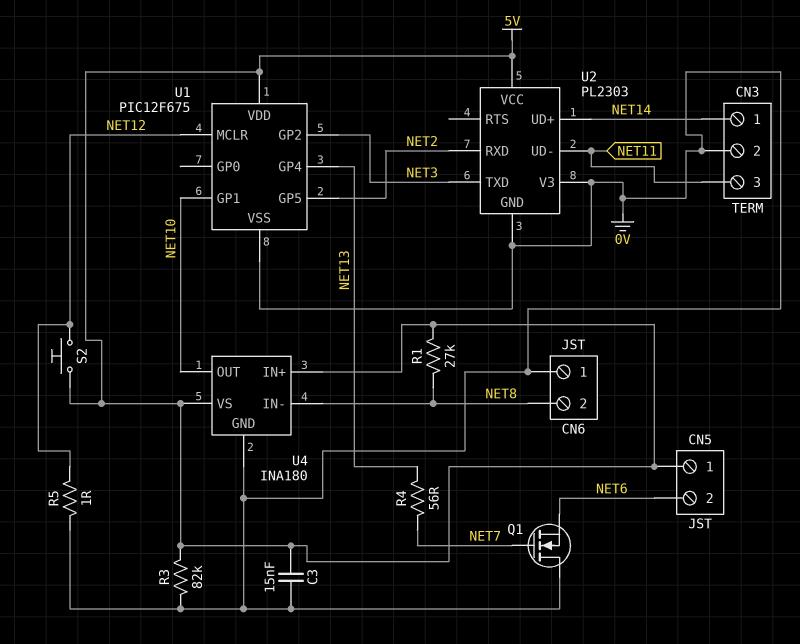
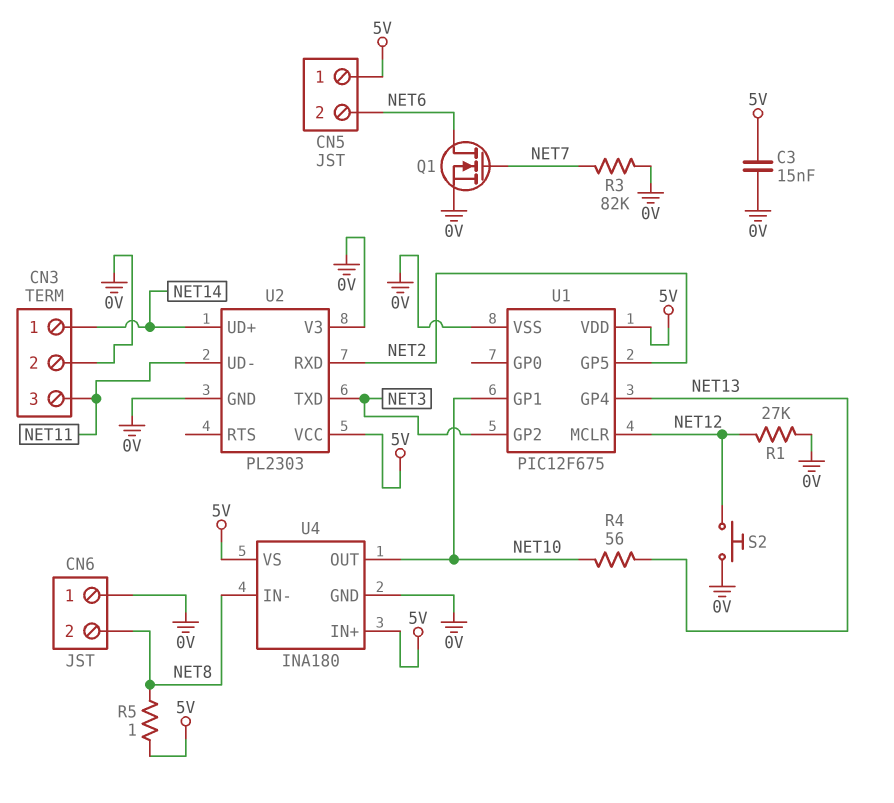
Q1: NMOS (G NET7, D 0V, S NET6) -> NMOS (G NET7, D NET6, S 0V)
R1: 27k (5V, NET8) -> 27k (0V, NET12)
R3: 82k (0V, 5V) -> 82k (0V, NET7)
R4: 56 (NET7, NET13) -> 56 (NET10, NET13)
R5: 1 (0V, NET12) -> 1 (5V, NET8)
S2: button (5V, NET12) -> button (0V, NET12)

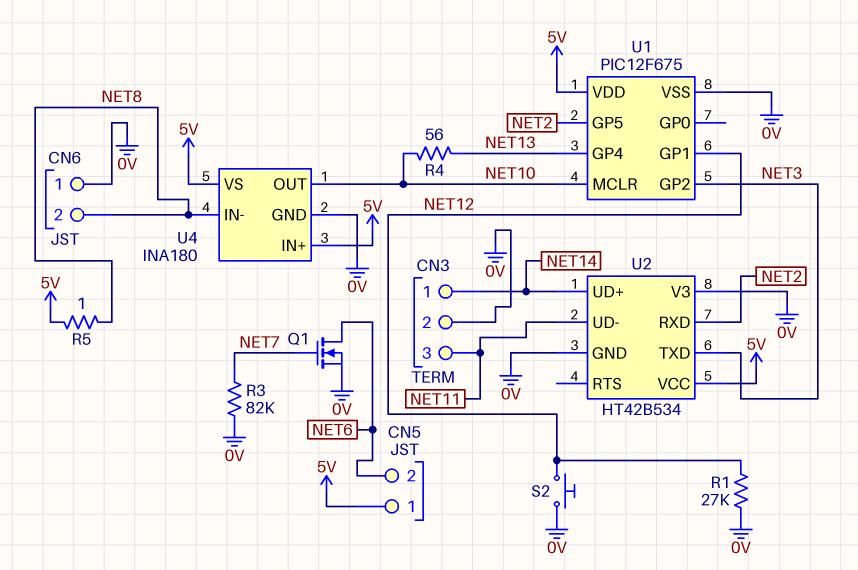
C3: 15nF (0V, 5V) -> none
U1 pin GP1: NET10 -> NET12
U1 pin MCLR: NET12 -> NET10
U2: PL2303 -> HT42B534

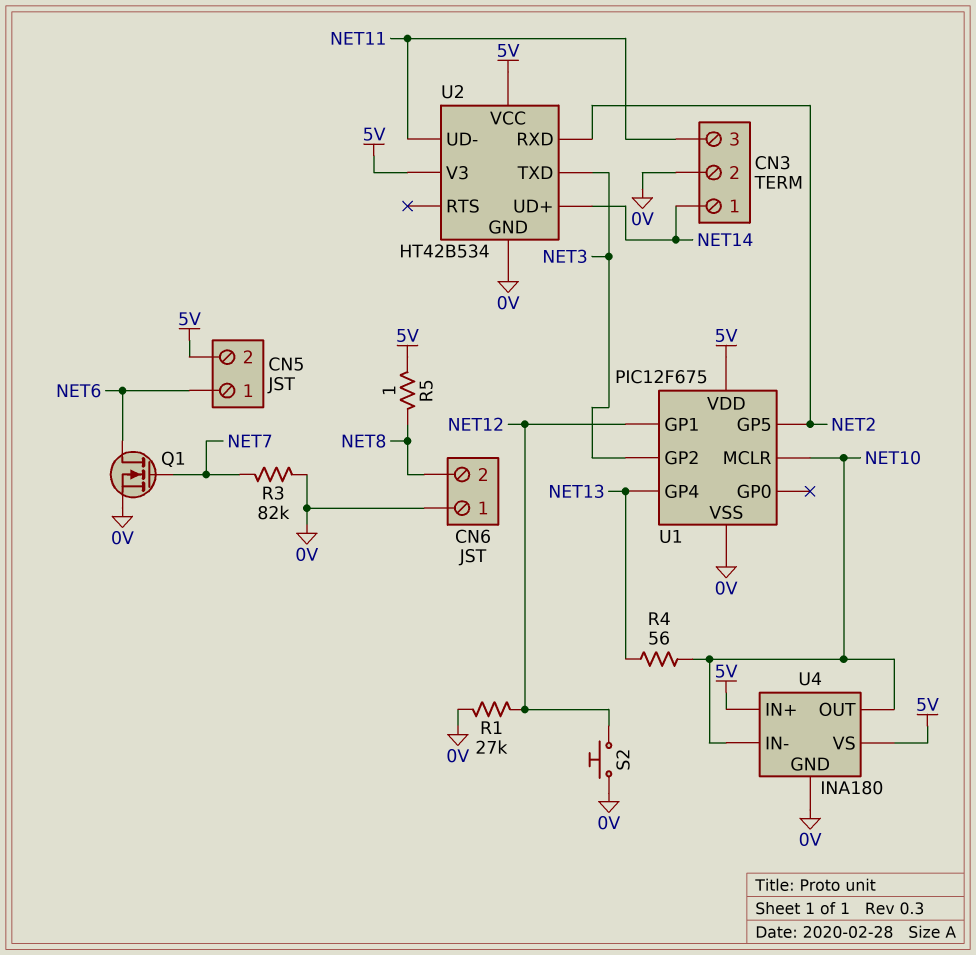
CN5 pin 1: 5V -> NET6
CN5 pin 2: NET6 -> 5V
U2 pin V3: 0V -> 5V
U4 pin IN-: NET8 -> NET10

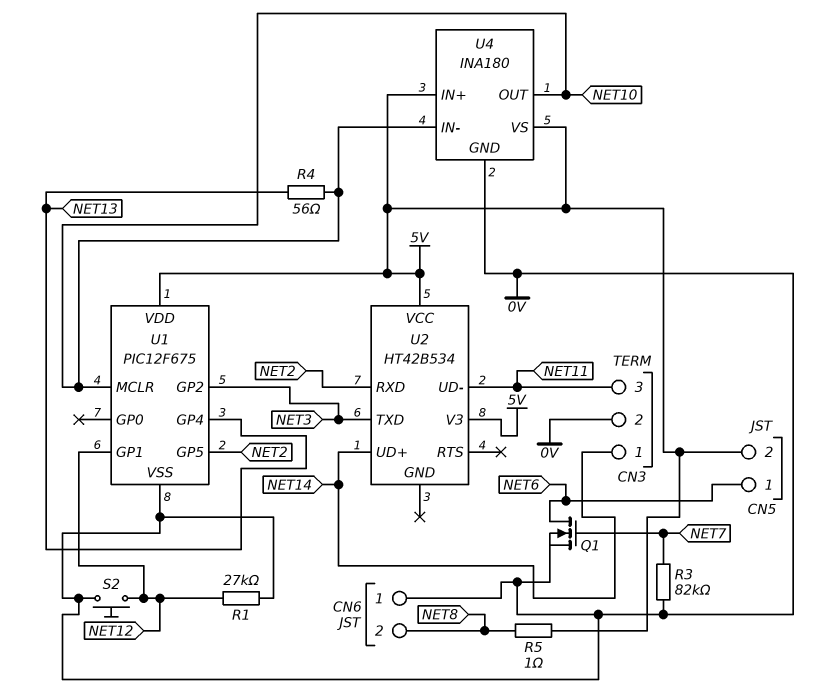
U2 pin GND: 0V -> none

